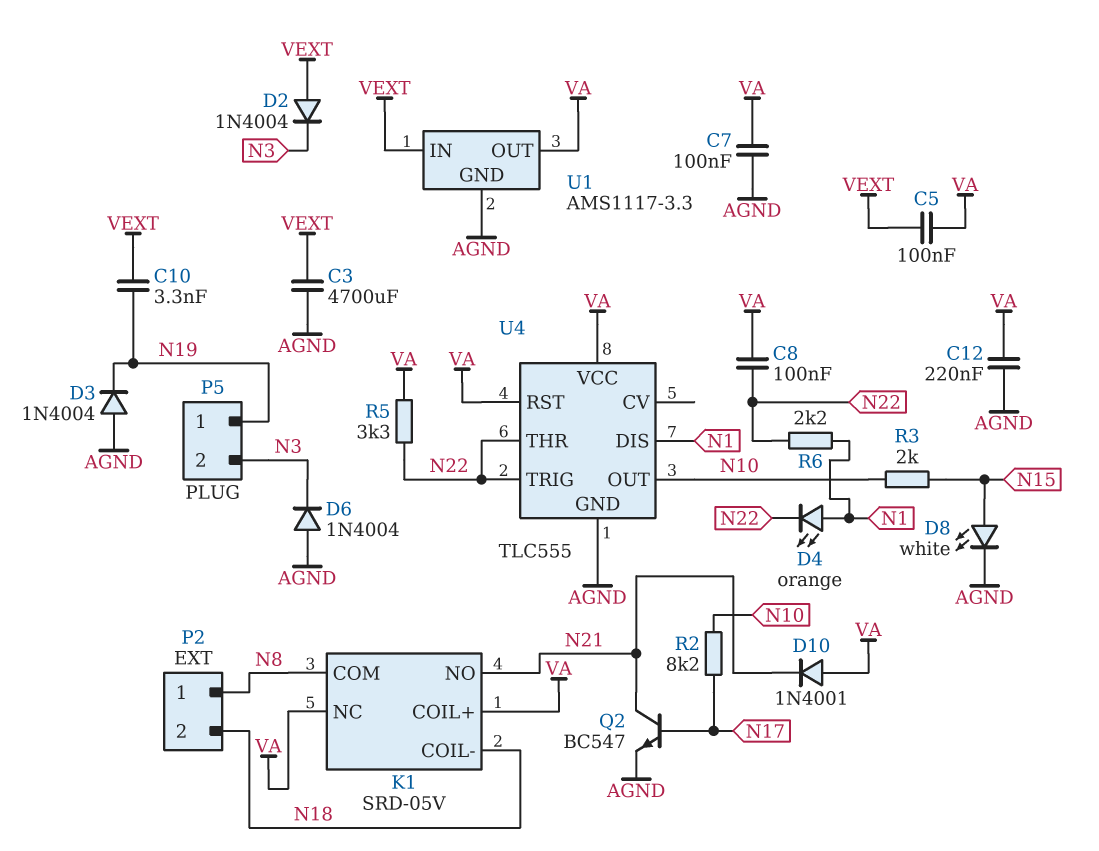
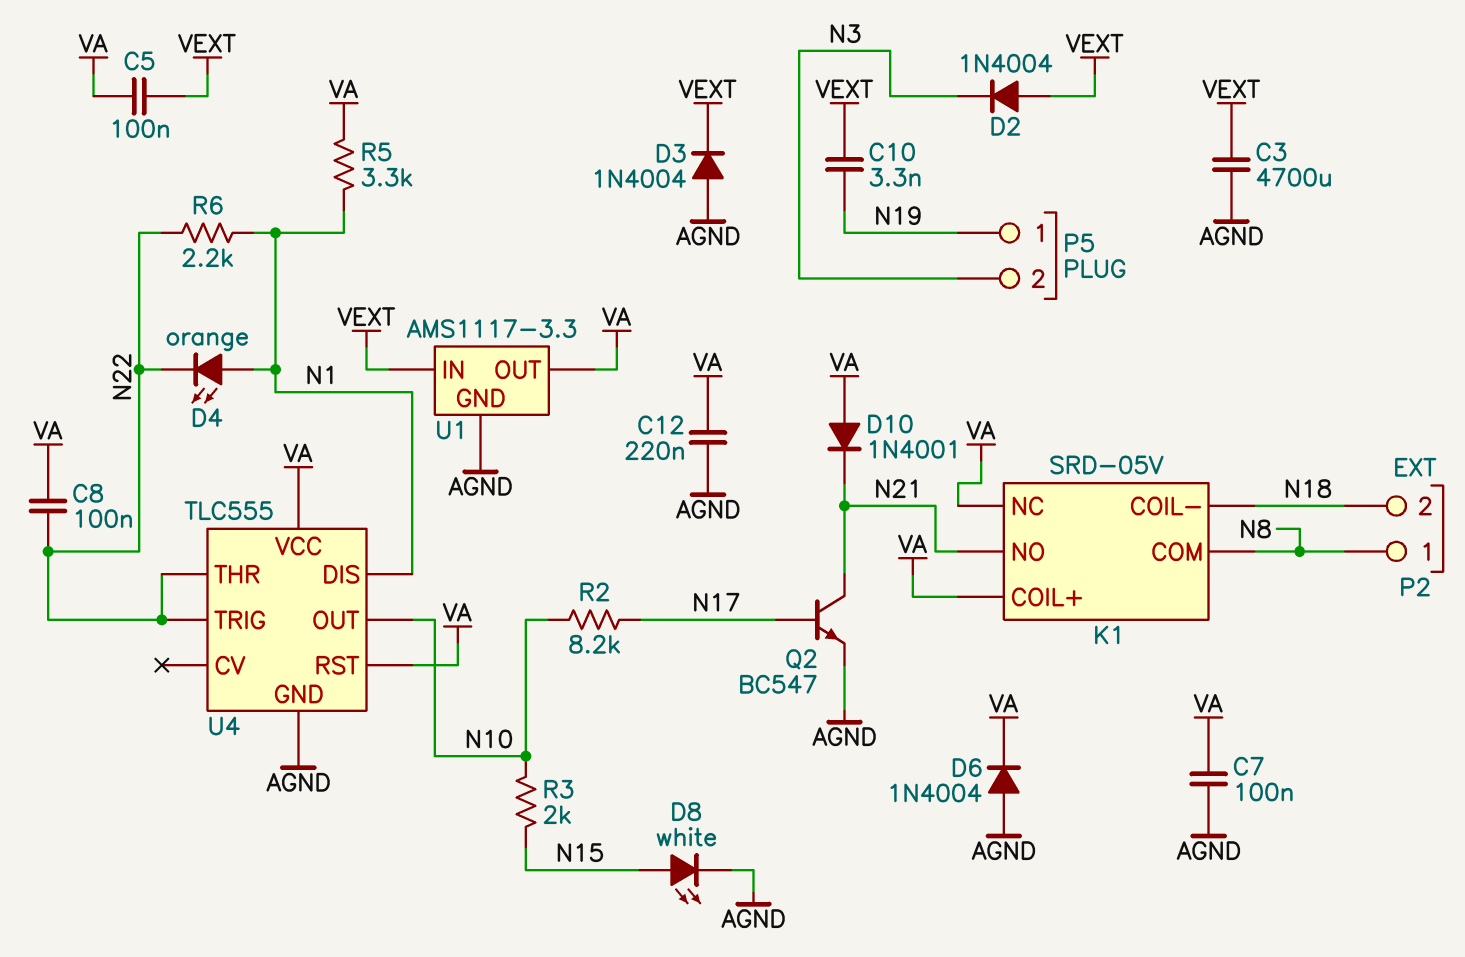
D3: diode 1N4004 (A AGND, K N19) -> diode 1N4004 (A AGND, K VEXT)
D6: diode 1N4004 (A AGND, K N3) -> diode 1N4004 (A AGND, K VA)
R5: 3.3k (N22, VA) -> 3.3k (N1, VA)

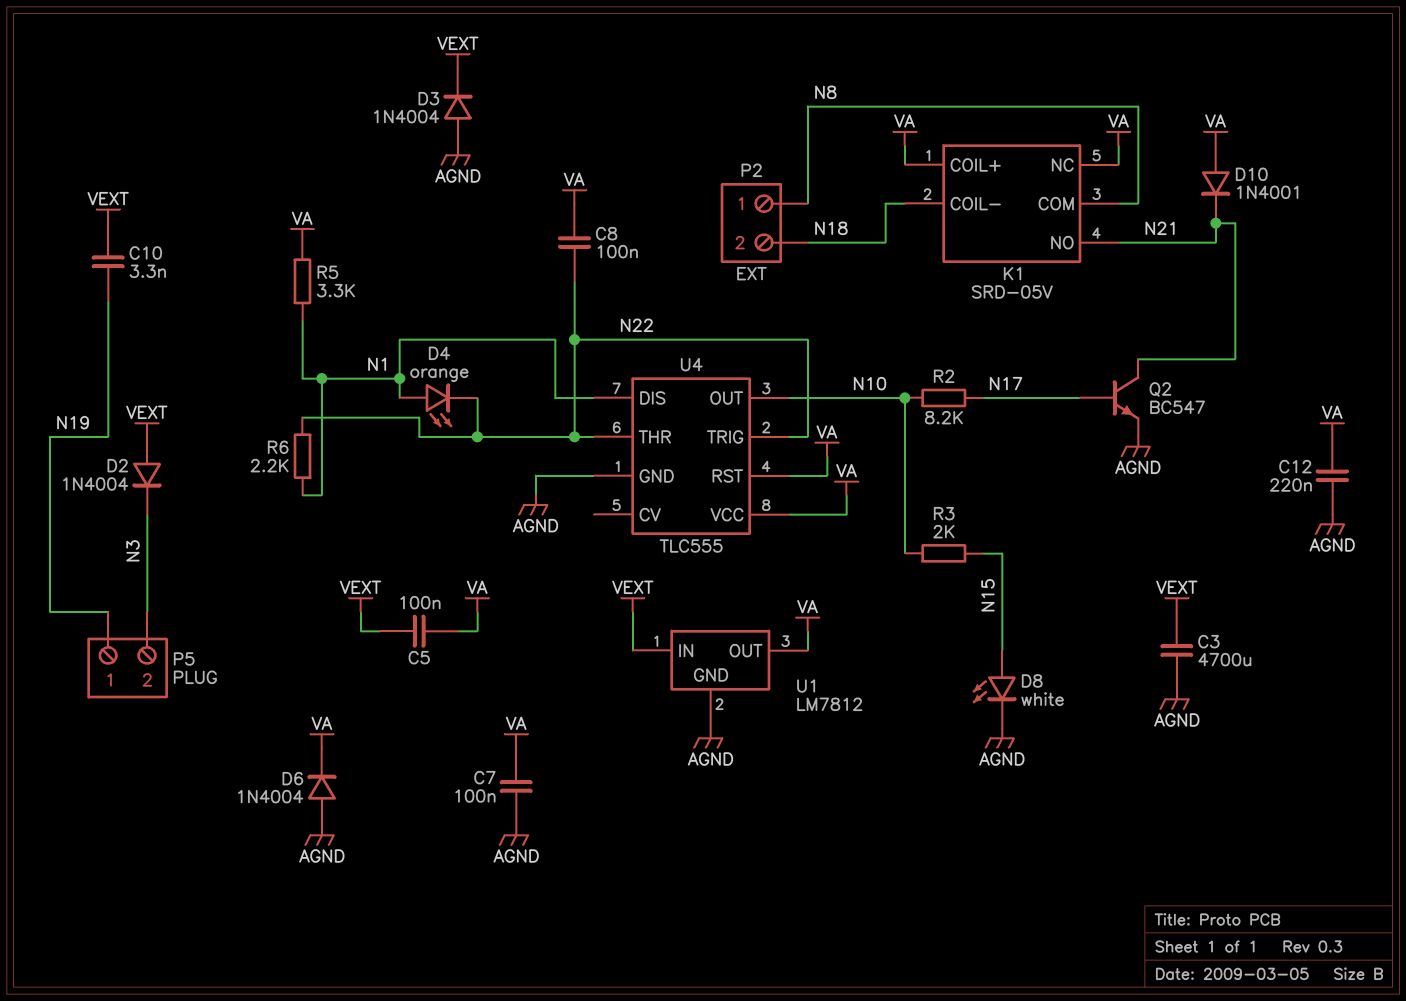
U1: AMS1117-3.3 -> LM7812

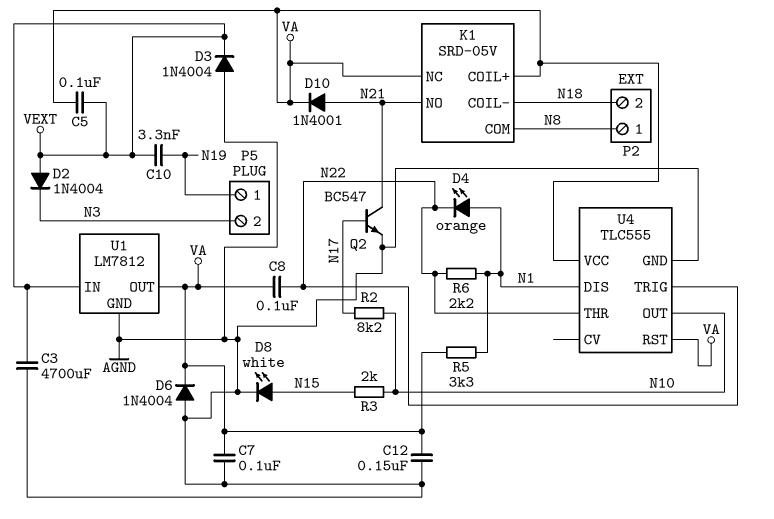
C12: 220nF (AGND, VA) -> 150nF (AGND, VA)
D10: diode 1N4001 (A VA, K N21) -> diode 1N4001 (A N21, K VA)

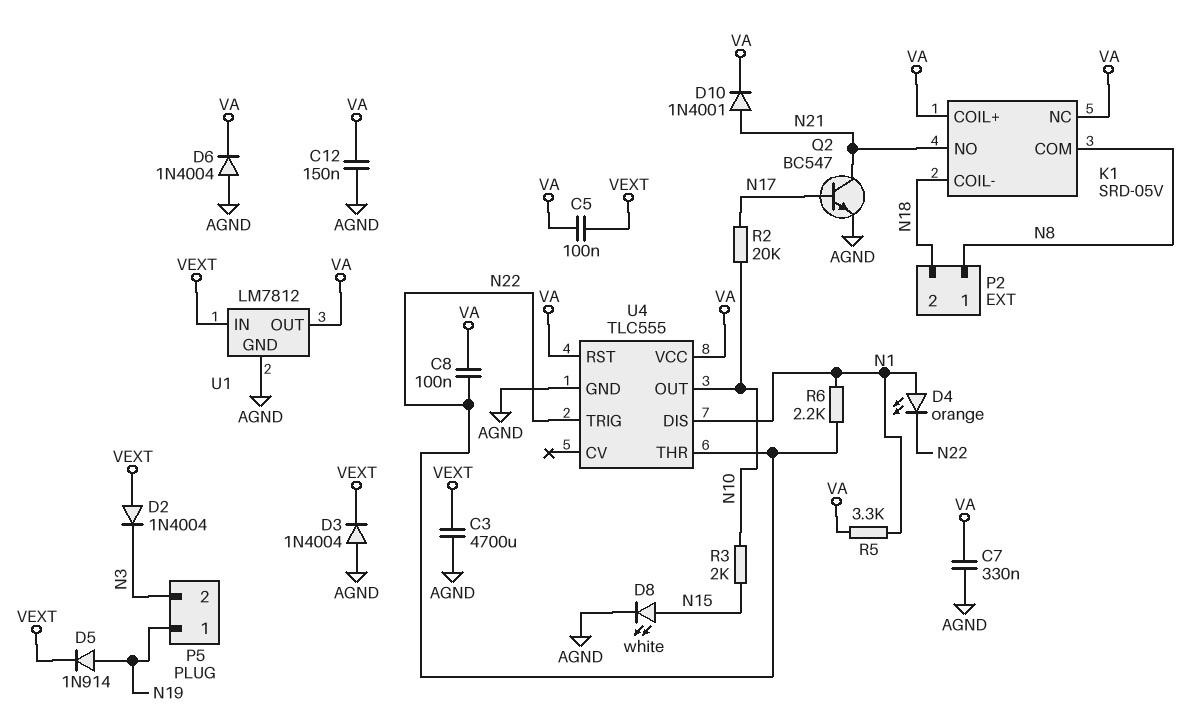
C7: 100nF (AGND, VA) -> 330nF (AGND, VA)
C10: 3.3nF (N19, VEXT) -> none
D5: none -> diode 1N914 (A N19, K VEXT)
R2: 8.2k (N10, N17) -> 20k (N10, N17)

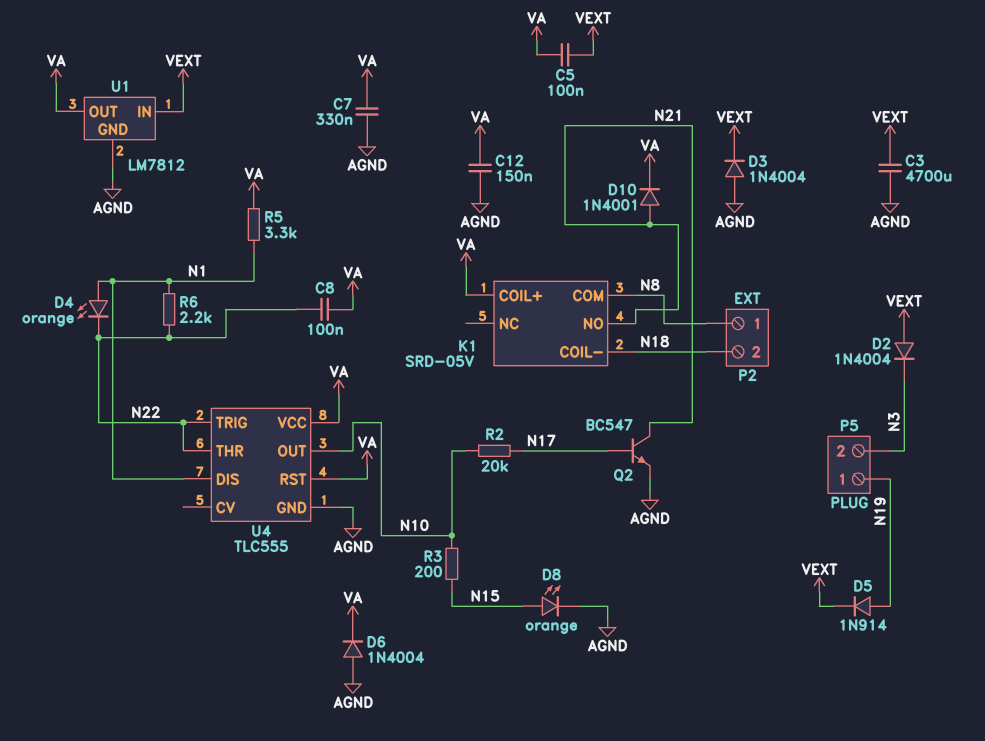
D8: LED white (A N15, K AGND) -> LED orange (A N15, K AGND)
K1 pin NC: VA -> none
R3: 2k (N10, N15) -> 200 (N10, N15)

